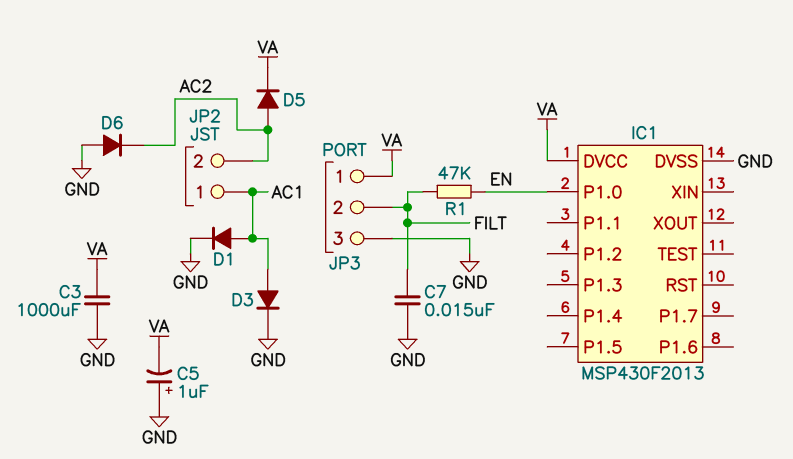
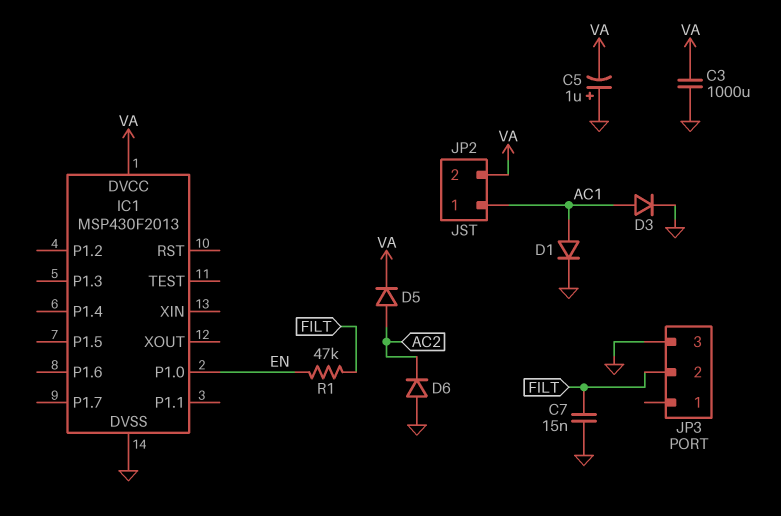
JP2 pin 2: AC2 -> VA
JP3 pin 1: VA -> none

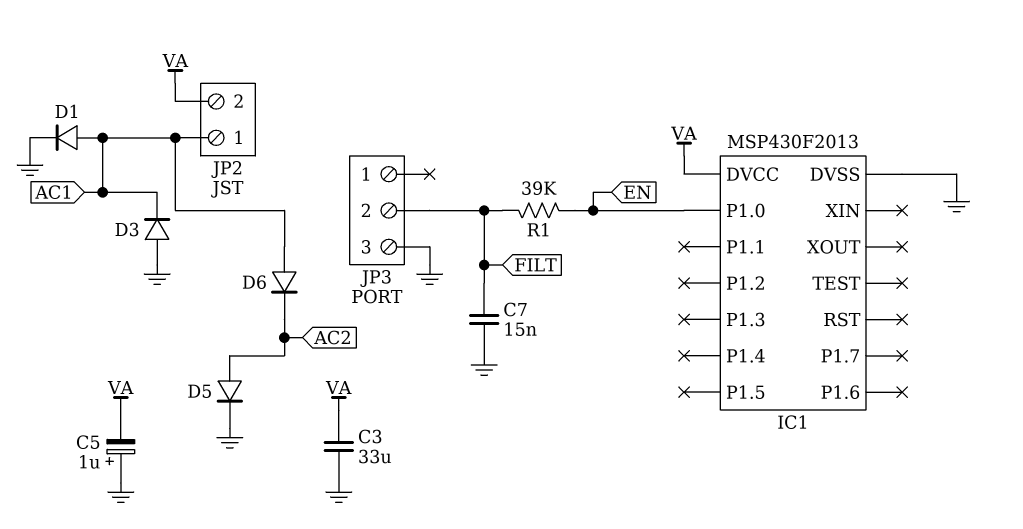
C3: 1000uF (GND, VA) -> 33uF (GND, VA)
D3: diode (A AC1, K GND) -> diode (A GND, K AC1)
D5: diode (A AC2, K VA) -> diode (A AC2, K GND)
D6: diode (A GND, K AC2) -> diode (A AC1, K AC2)
R1: 47k (EN, FILT) -> 39k (EN, FILT)

